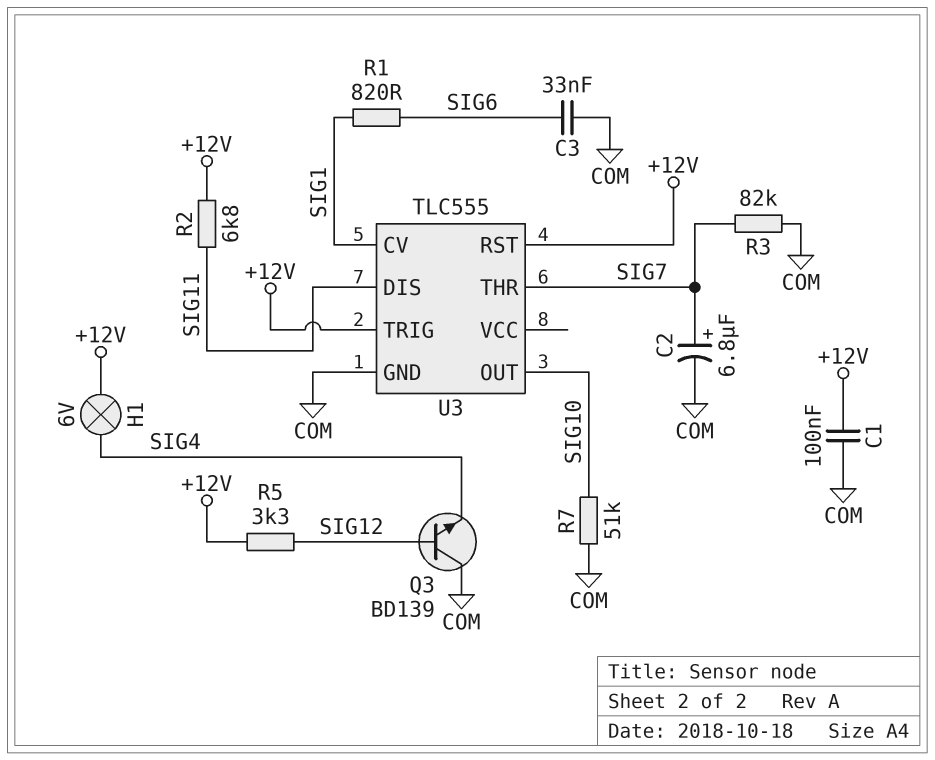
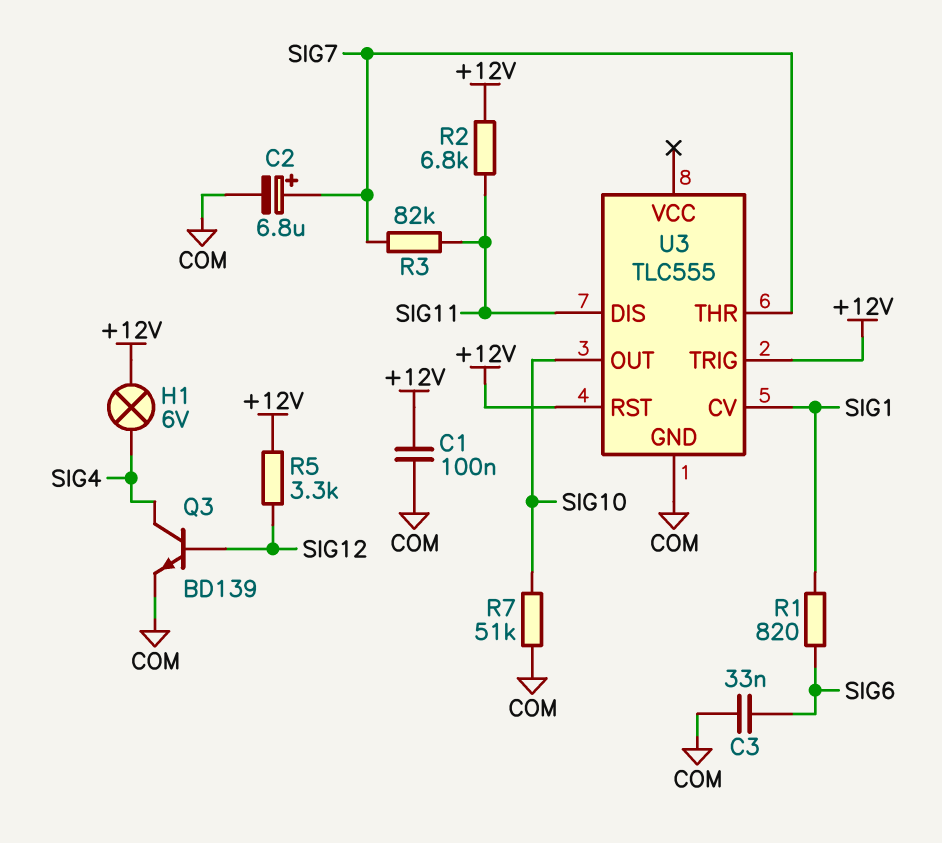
Q3: NPN BD139 (B SIG12, C COM, E SIG4) -> NPN BD139 (B SIG12, C SIG4, E COM)
R3: 82k (COM, SIG7) -> 82k (SIG7, SIG11)

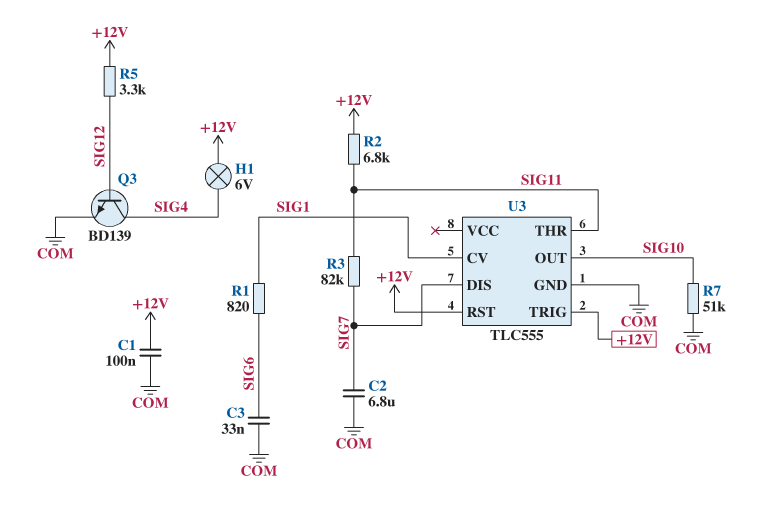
C2: 6.8uF (plus SIG7, minus COM) -> 6.8uF (COM, SIG7)
U3 pin DIS: SIG11 -> SIG7
U3 pin THR: SIG7 -> SIG11

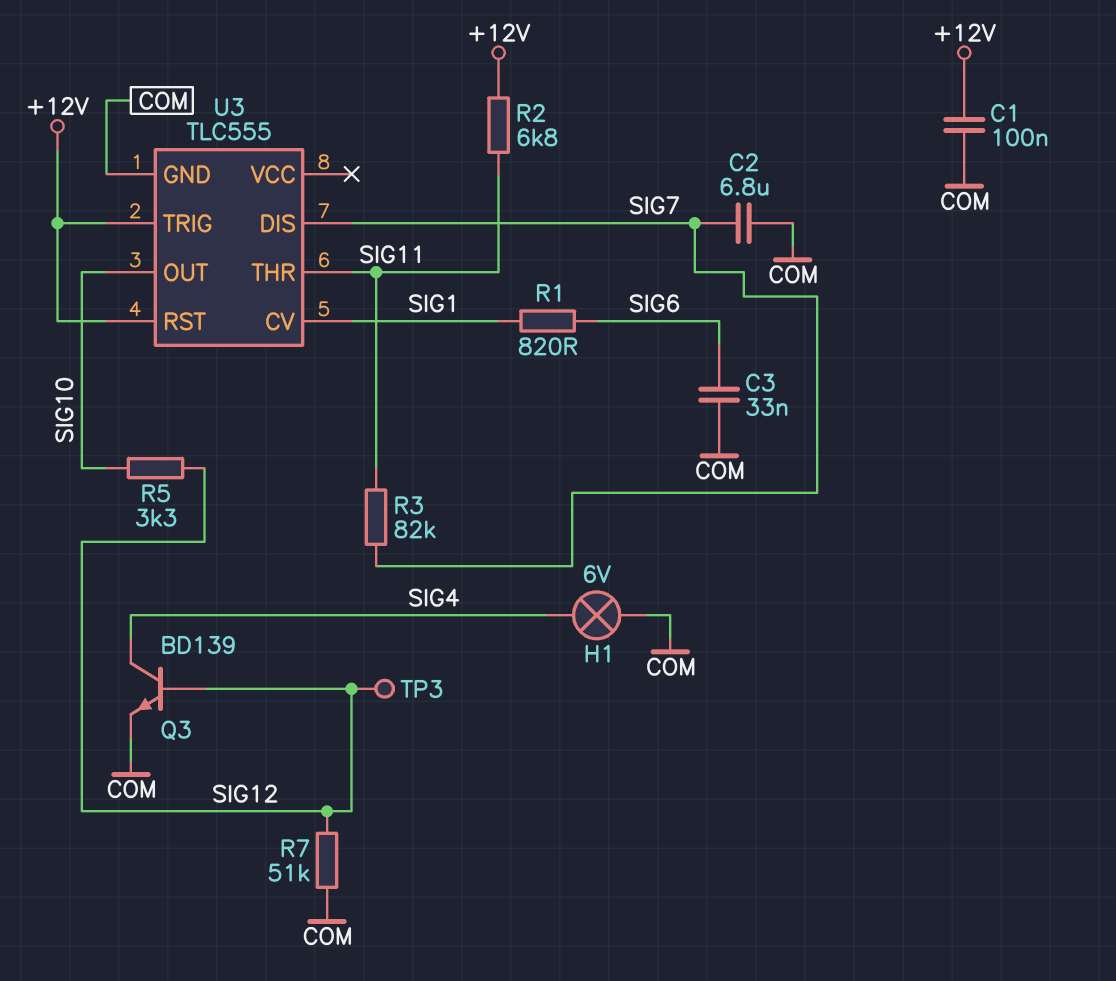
H1: lamp 6V (+12V, SIG4) -> lamp 6V (COM, SIG4)
R5: 3.3k (+12V, SIG12) -> 3.3k (SIG10, SIG12)
R7: 51k (COM, SIG10) -> 51k (COM, SIG12)
TP3: none -> test point (SIG12)

